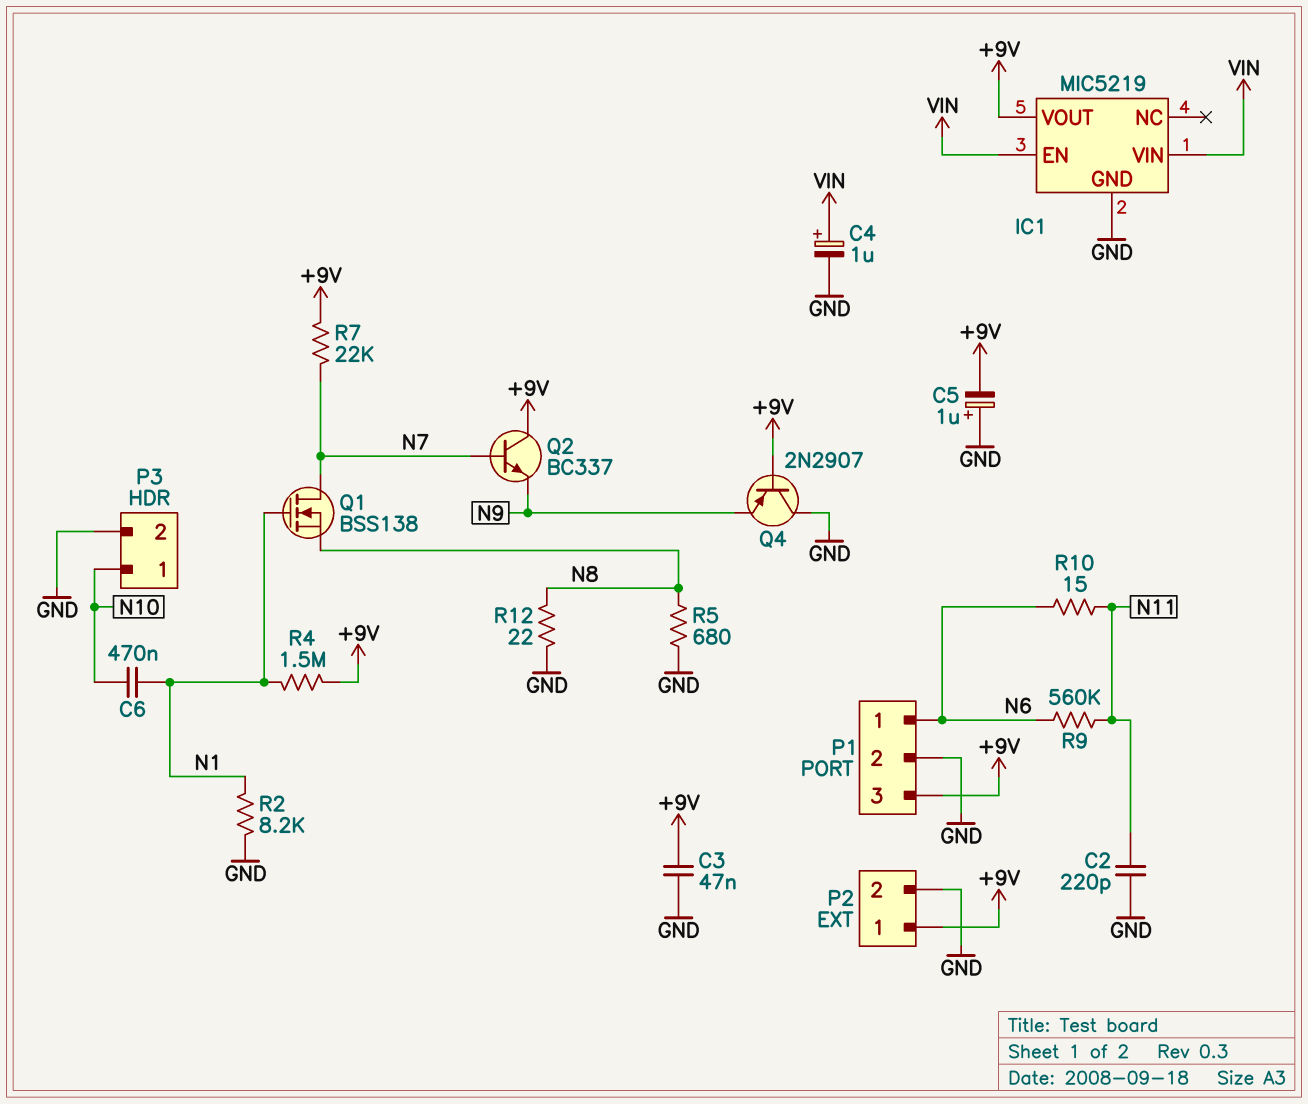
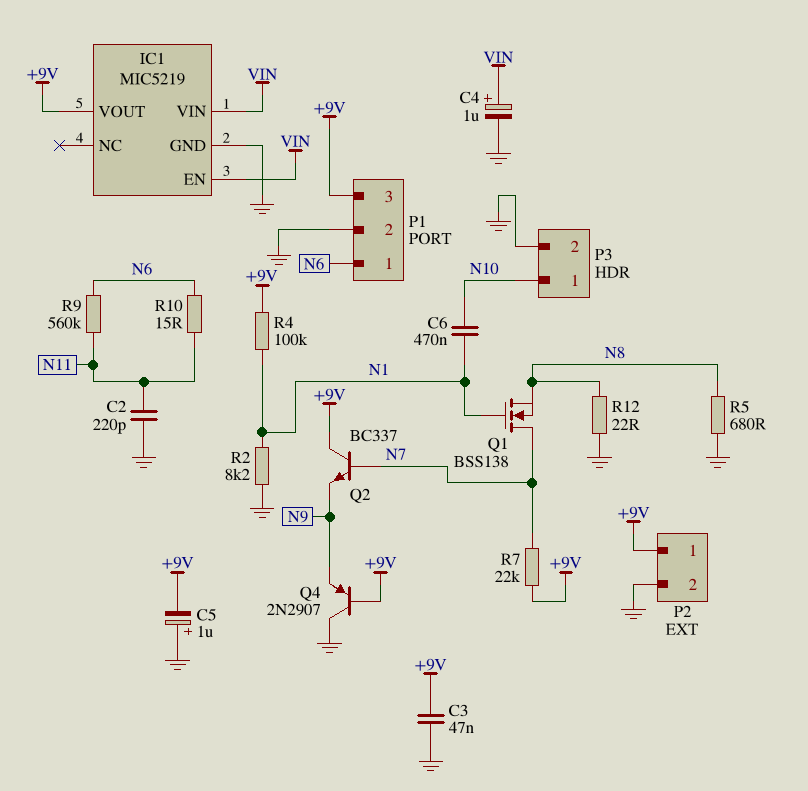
R4: 1.5M (+9V, N1) -> 100k (+9V, N1)

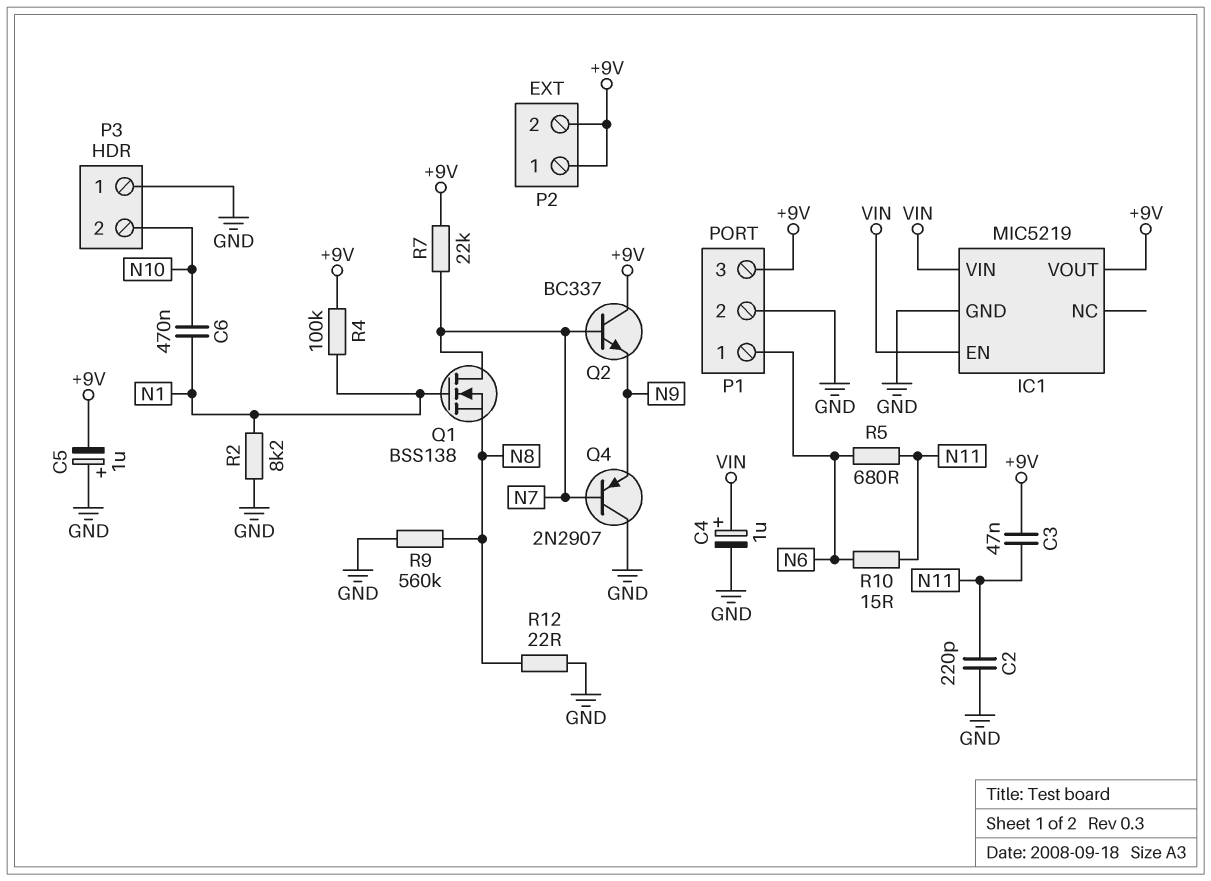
C3: 47nF (+9V, GND) -> 47nF (+9V, N11)
P2 pin 2: GND -> +9V
P3 pin 1: N10 -> GND
P3 pin 2: GND -> N10
Q4: PNP 2N2907 (B +9V, C GND, E N9) -> PNP 2N2907 (B N7, C GND, E N9)
R5: 680 (GND, N8) -> 680 (N6, N11)
R9: 560k (N6, N11) -> 560k (GND, N8)

